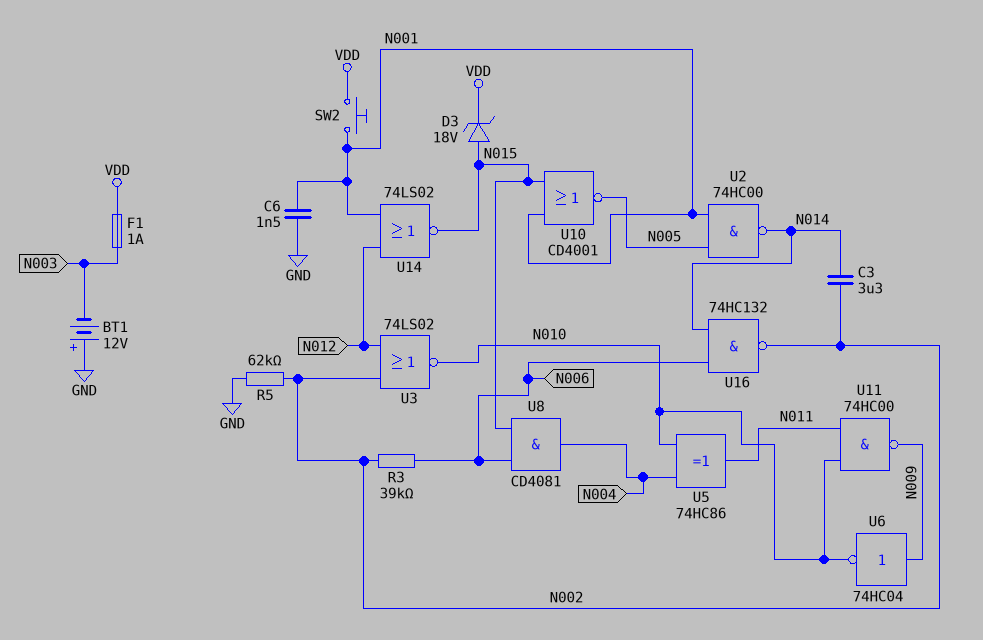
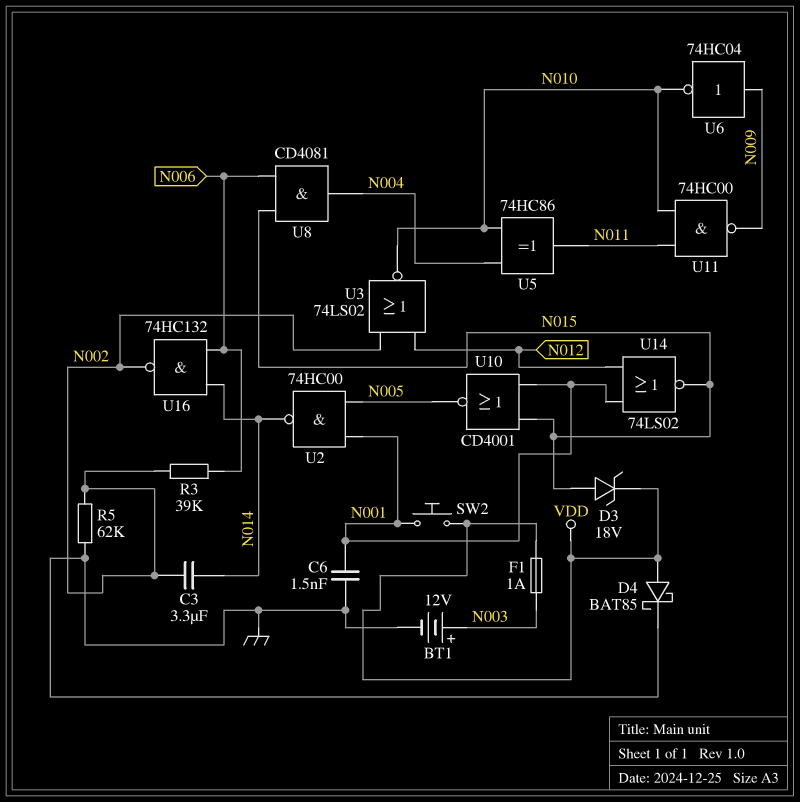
BT1: 12V (plus GND, minus N003) -> 12V (plus N003, minus GND)
D4: none -> schottky BAT85 (A VDD, K GND)

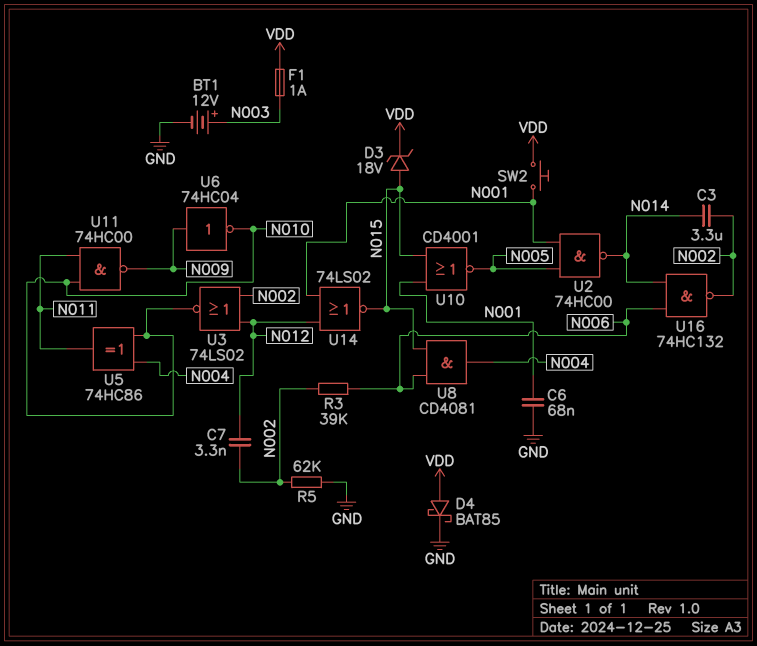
C6: 1.5nF (GND, N001) -> 68nF (GND, N001)
C7: none -> 3.3nF (N002, N012)

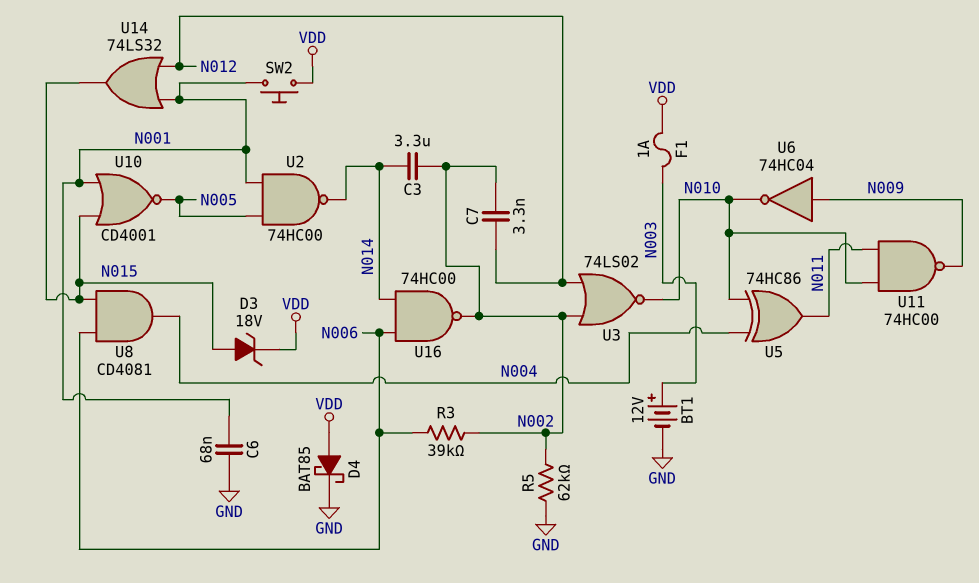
U14: NOR 74LS02 (in N001, in N012, out N015) -> OR 74LS32 (in N001, in N012, out N015)
U16: NAND 74HC132 (in N006, in N014, out N002) -> NAND 74HC00 (in N006, in N014, out N002)

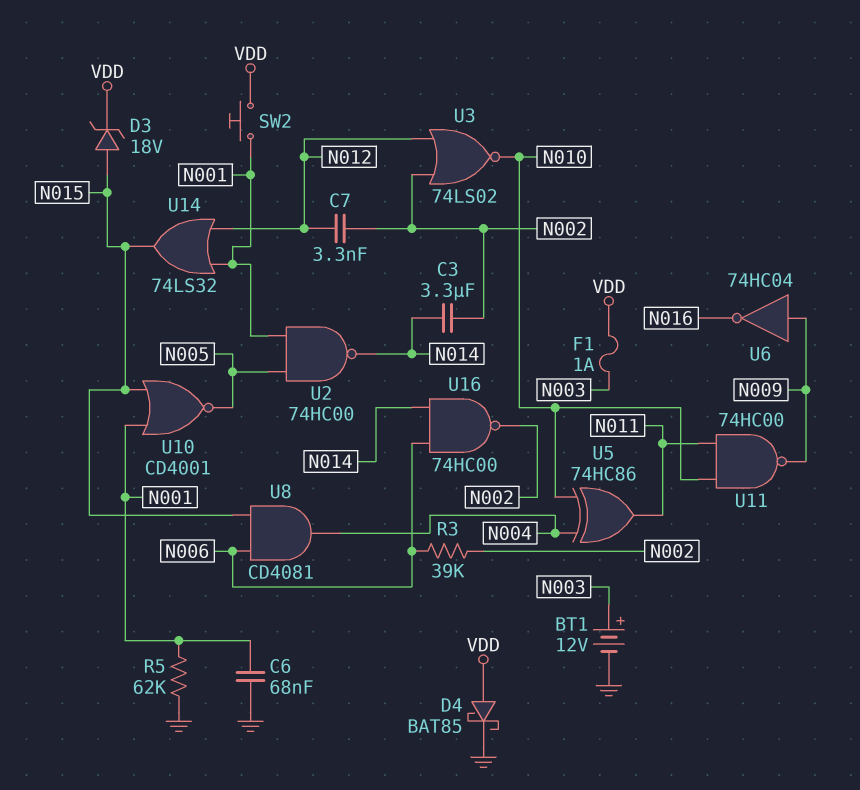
R5: 62k (GND, N002) -> 62k (GND, N001)
U6: NOT 74HC04 (in N009, out N010) -> NOT 74HC04 (in N009, out N016)

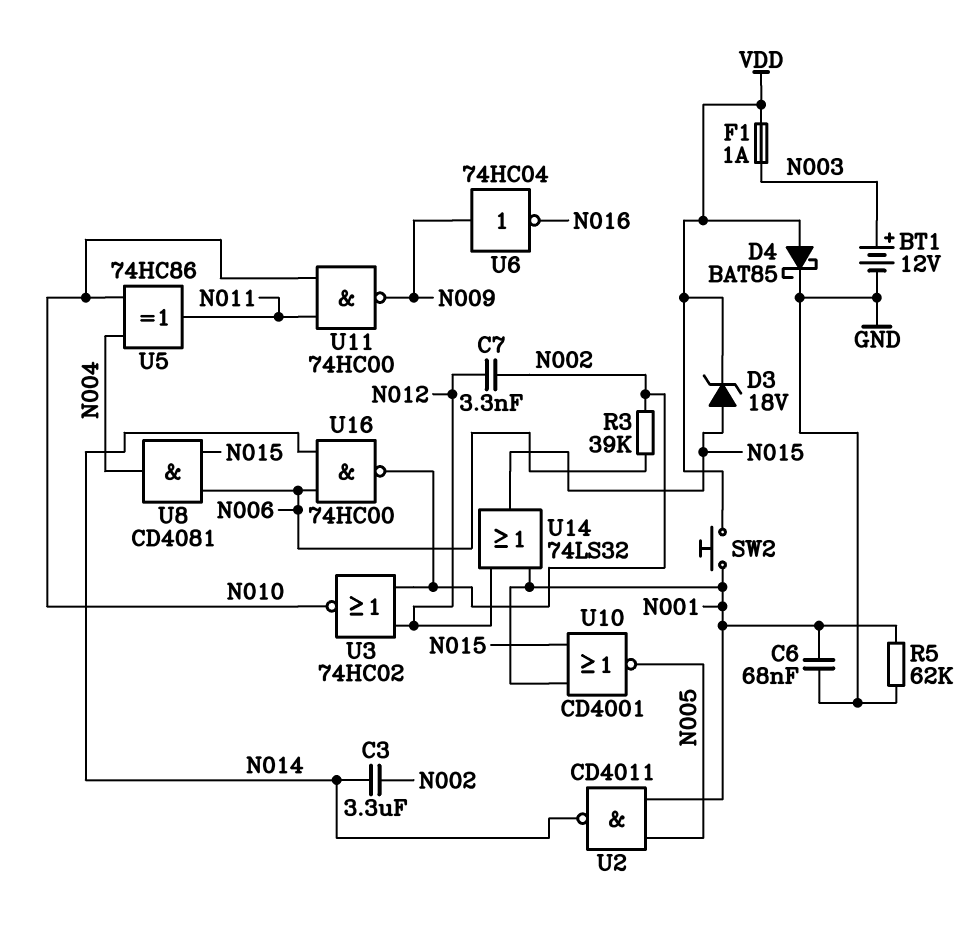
U2: NAND 74HC00 (in N001, in N005, out N014) -> NAND CD4011 (in N001, in N005, out N014)
U3: NOR 74LS02 (in N002, in N012, out N010) -> NOR 74HC02 (in N002, in N012, out N010)

